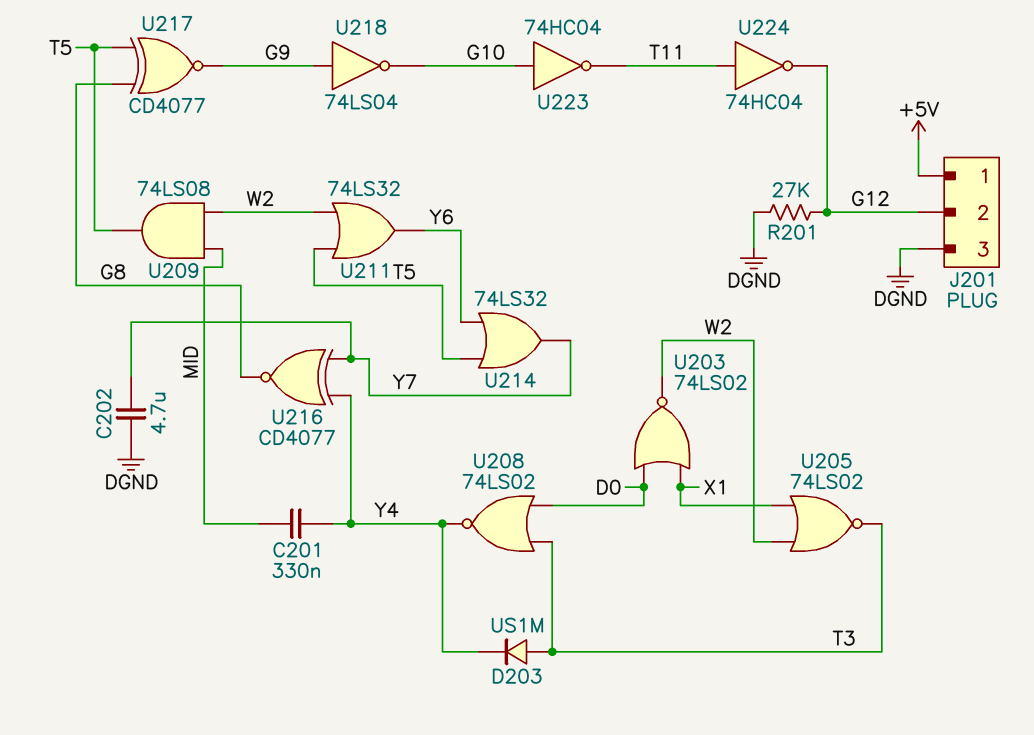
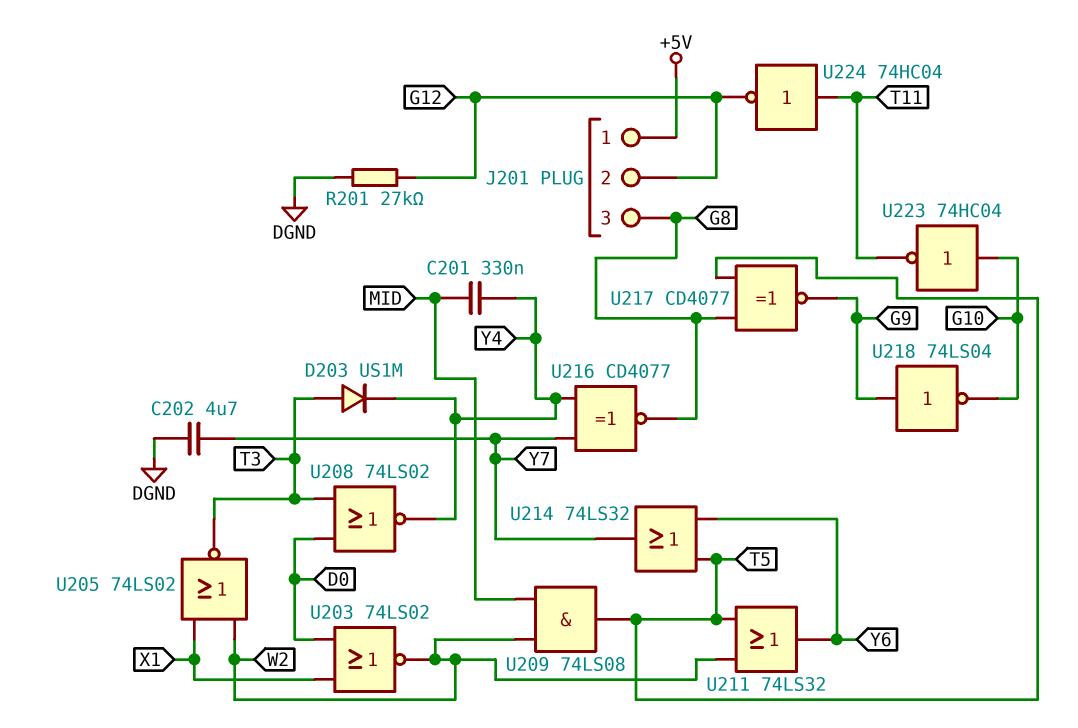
J201 pin 3: DGND -> G8

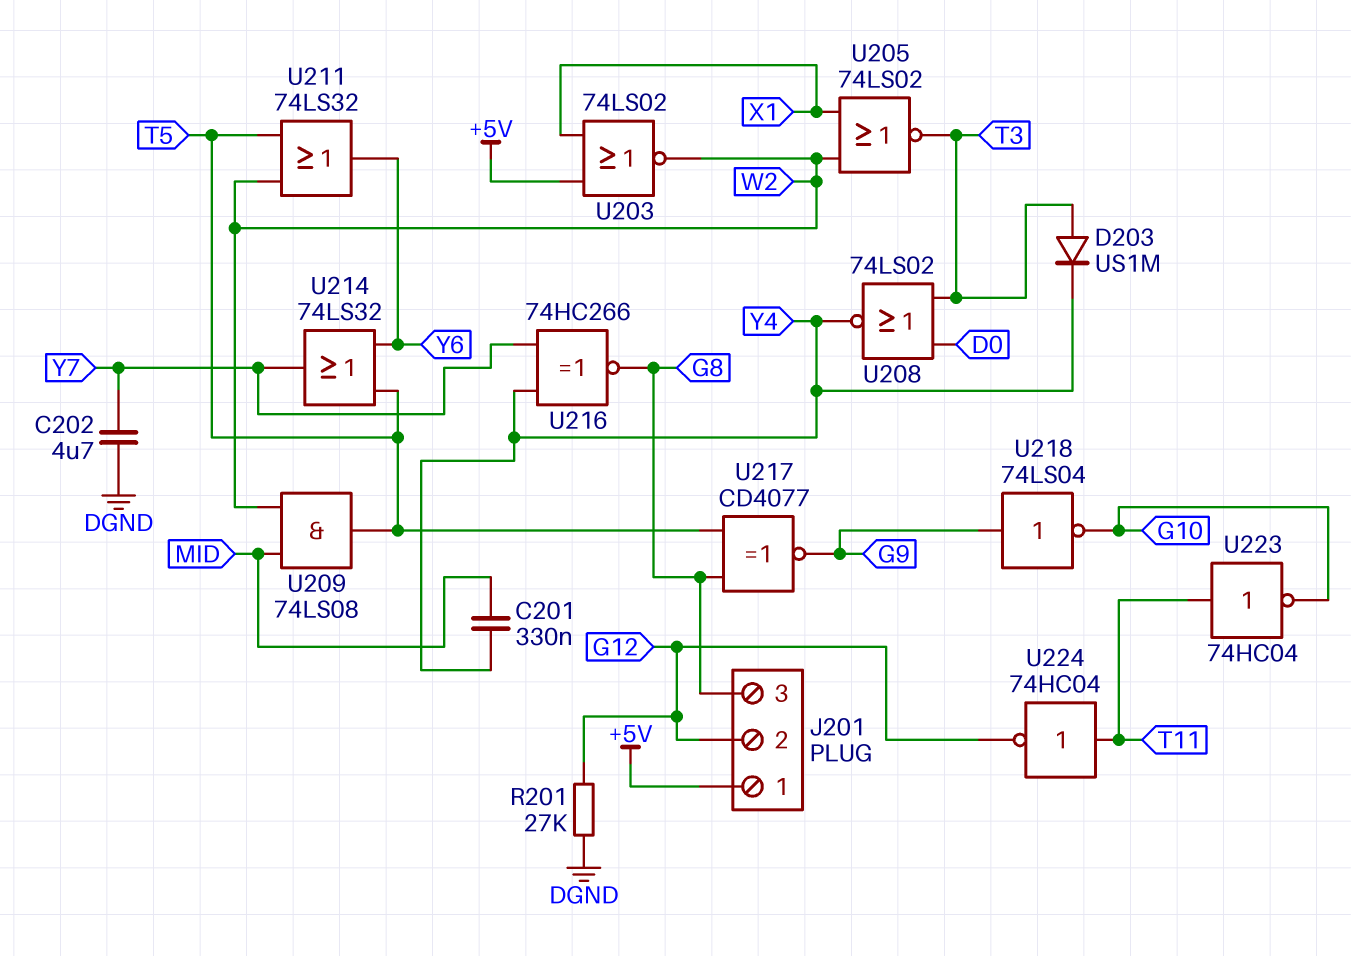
U203: NOR 74LS02 (in D0, in X1, out W2) -> NOR 74LS02 (in +5V, in X1, out W2)
U216: XNOR CD4077 (in Y4, in Y7, out G8) -> XNOR 74HC266 (in Y4, in Y7, out G8)
U223: NOT 74HC04 (in G10, out T11) -> NOT 74HC04 (in T11, out G10)

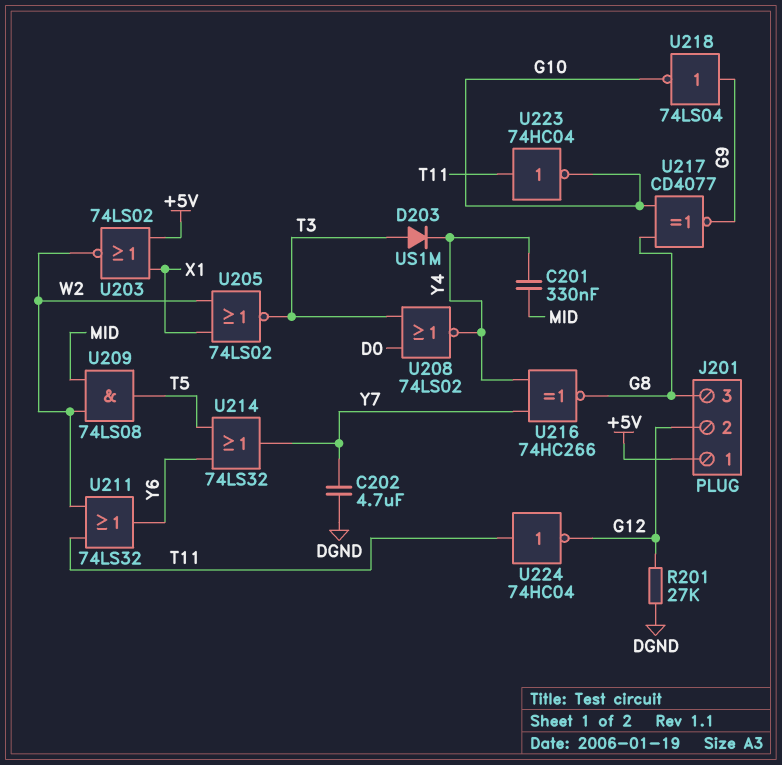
U211: OR 74LS32 (in T5, in W2, out Y6) -> OR 74LS32 (in T11, in W2, out Y6)
U217: XNOR CD4077 (in G8, in T5, out G9) -> XNOR CD4077 (in G8, in G10, out G9)

